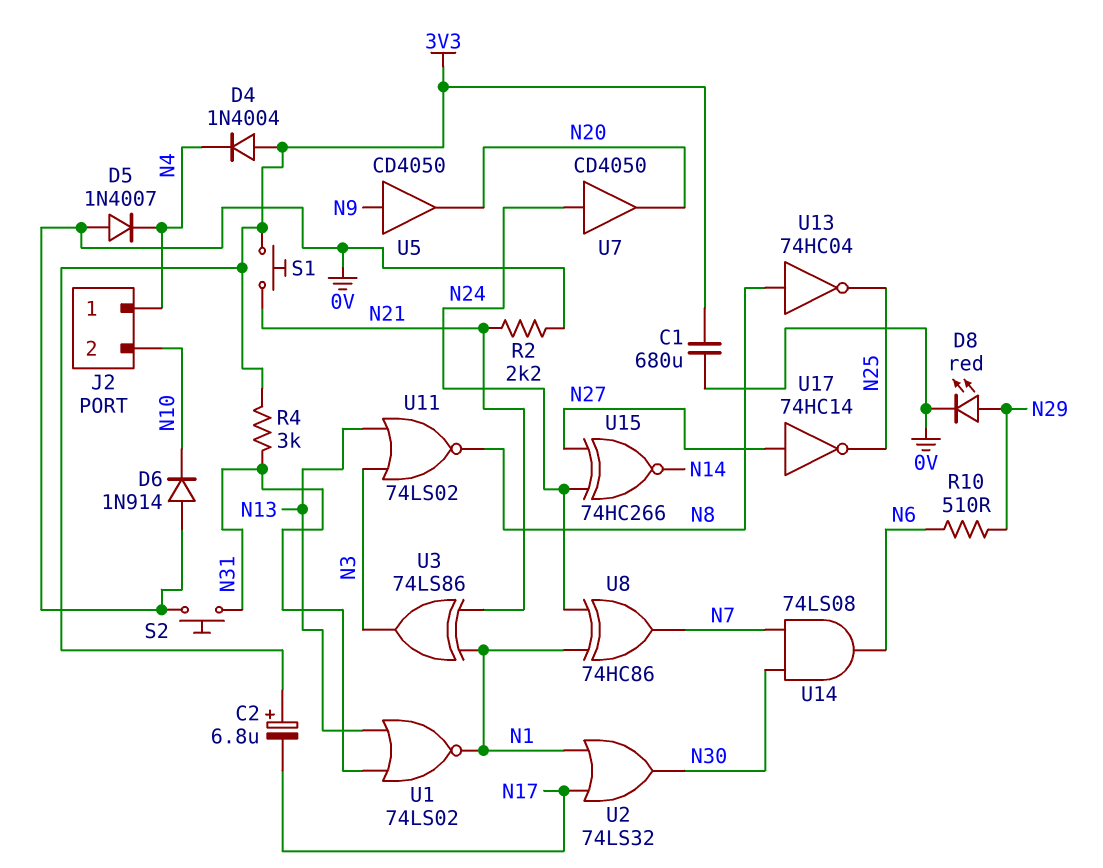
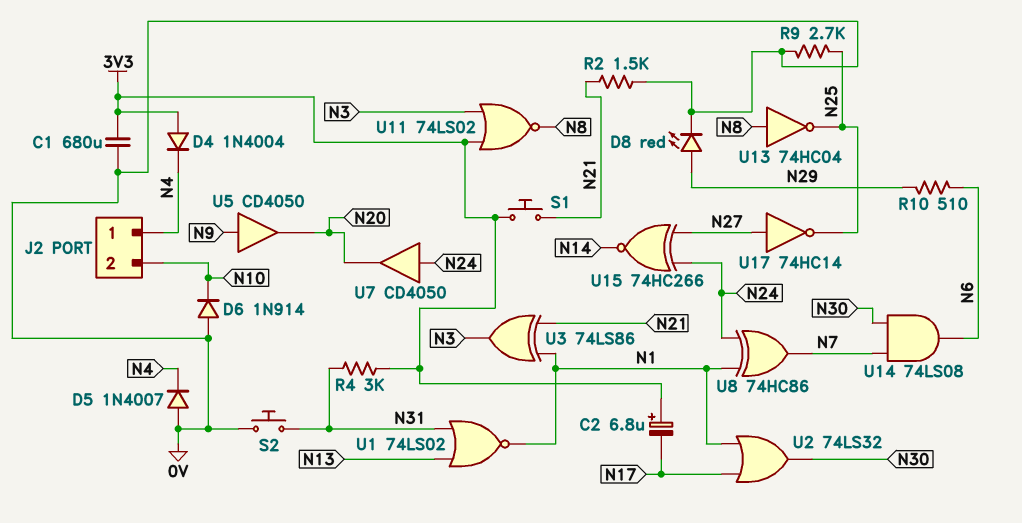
R2: 2.2k (0V, N21) -> 1.5k (0V, N21)
R9: none -> 2.7k (0V, N25)
U11: NOR 74LS02 (in N3, in N13, out N8) -> NOR 74LS02 (in 3V3, in N3, out N8)

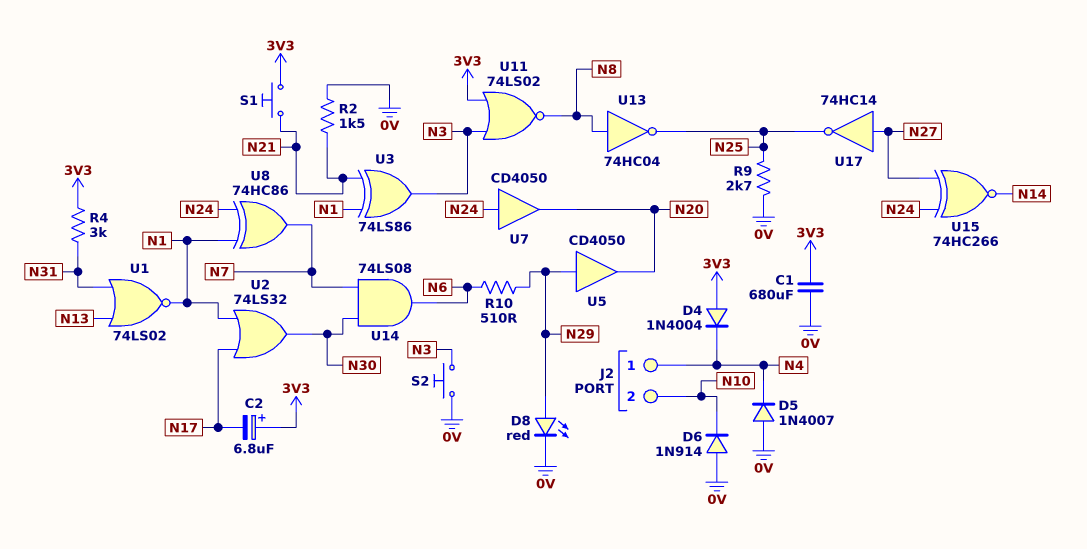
S2: button (0V, N31) -> button (0V, N3)
U5: buffer CD4050 (in N9, out N20) -> buffer CD4050 (in N29, out N20)

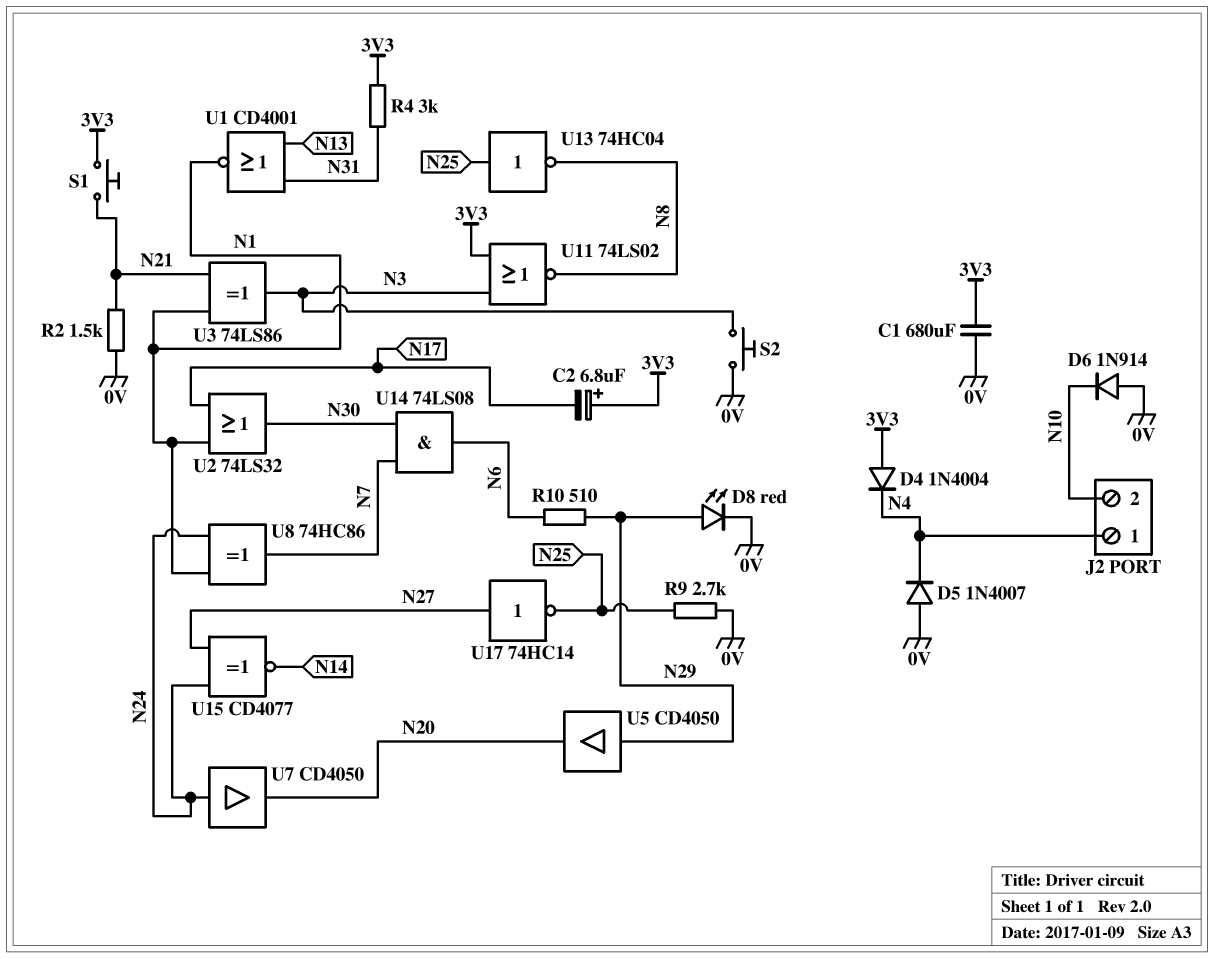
U1: NOR 74LS02 (in N13, in N31, out N1) -> NOR CD4001 (in N13, in N31, out N1)
U13: NOT 74HC04 (in N8, out N25) -> NOT 74HC04 (in N25, out N8)
U15: XNOR 74HC266 (in N24, in N27, out N14) -> XNOR CD4077 (in N24, in N27, out N14)

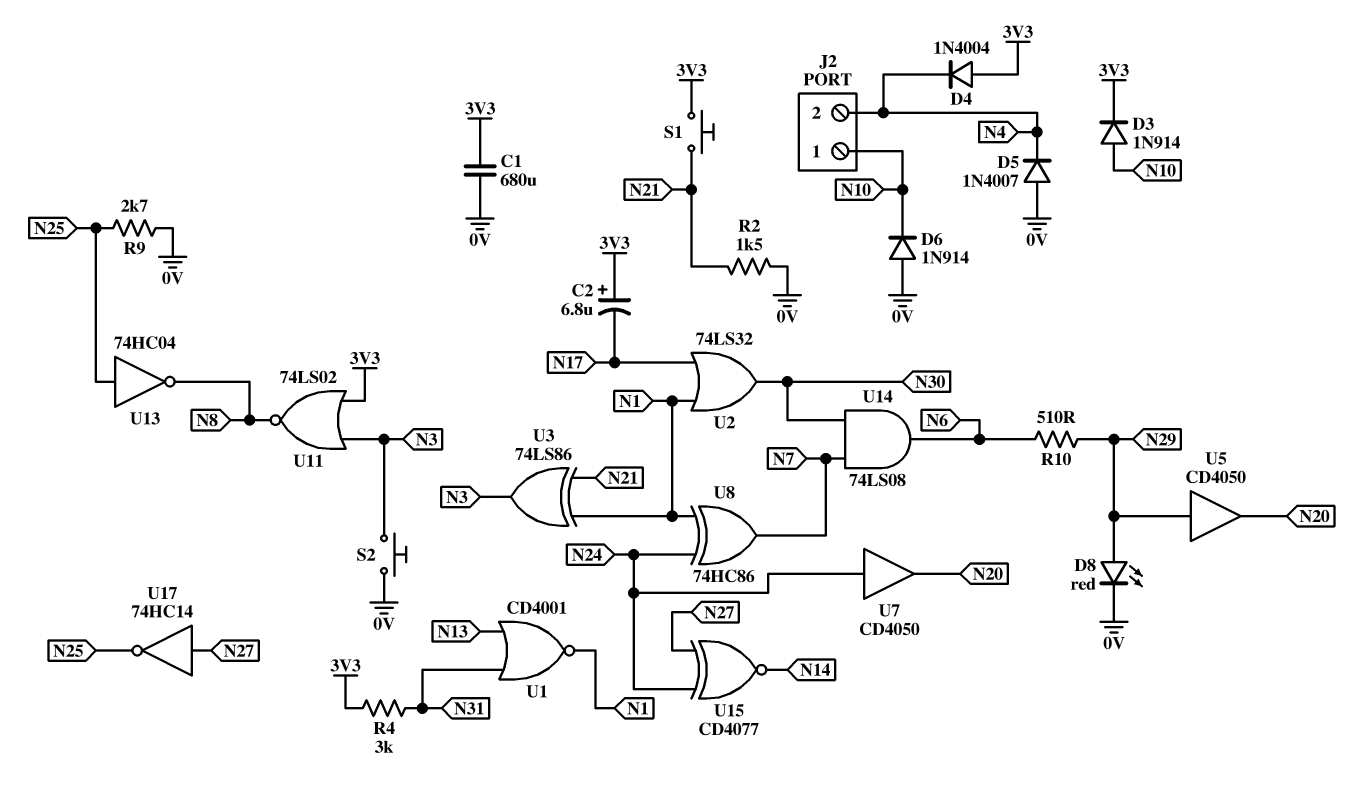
D3: none -> diode 1N914 (A N10, K 3V3)
J2 pin 1: N4 -> N10
J2 pin 2: N10 -> N4

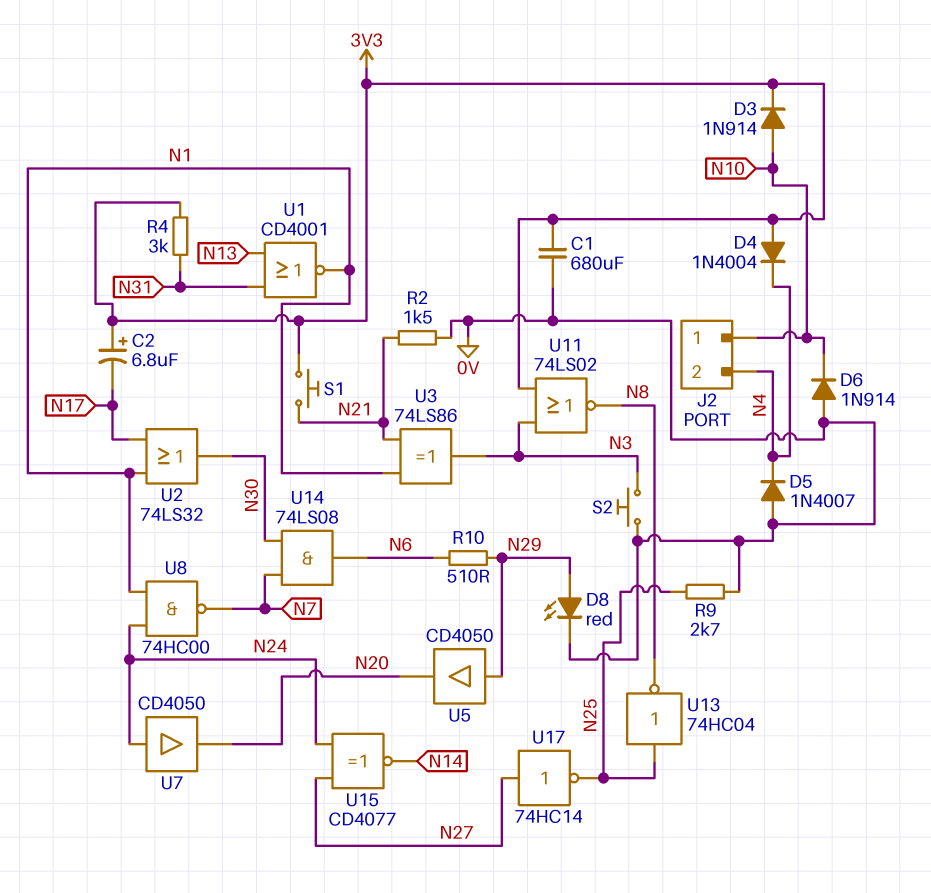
U8: XOR 74HC86 (in N1, in N24, out N7) -> NAND 74HC00 (in N1, in N24, out N7)

